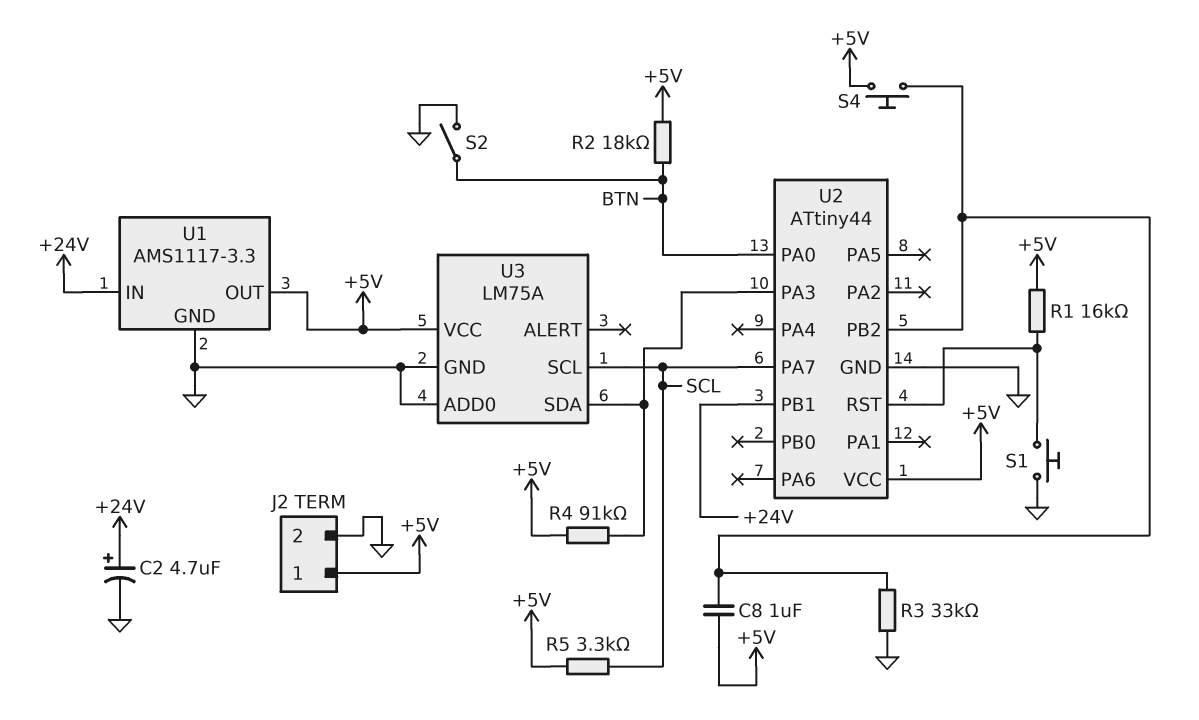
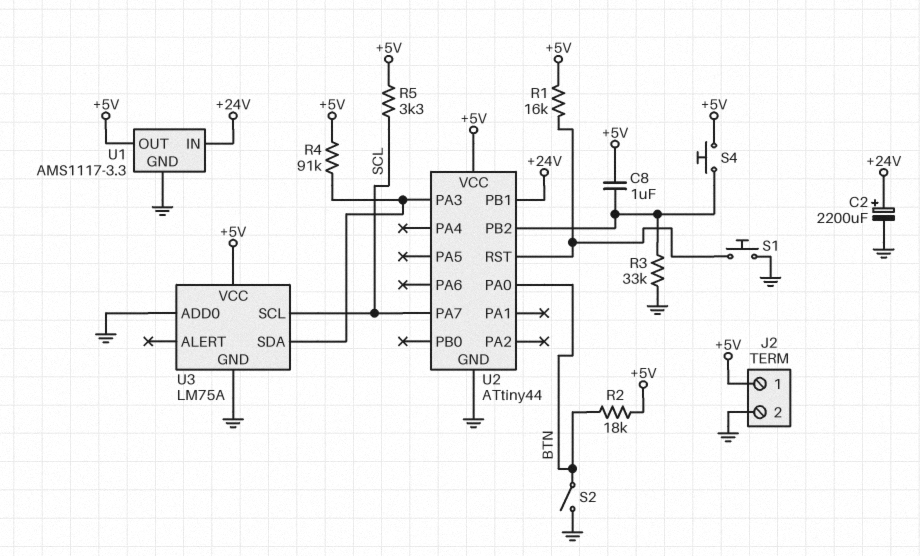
C2: 4.7uF (plus +24V, minus GND) -> 2200uF (plus +24V, minus GND)

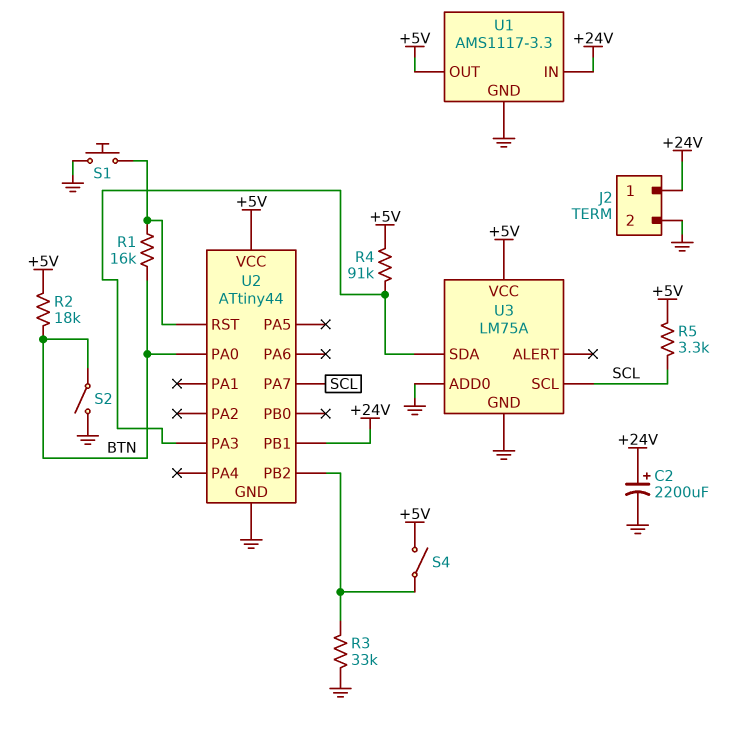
C8: 1uF (+5V, U2/PB2) -> none
J2 pin 1: +5V -> +24V
R1: 16k (+5V, U2/RST) -> 16k (BTN, U2/RST)
S4: button (+5V, U2/PB2) -> switch (+5V, U2/PB2)

